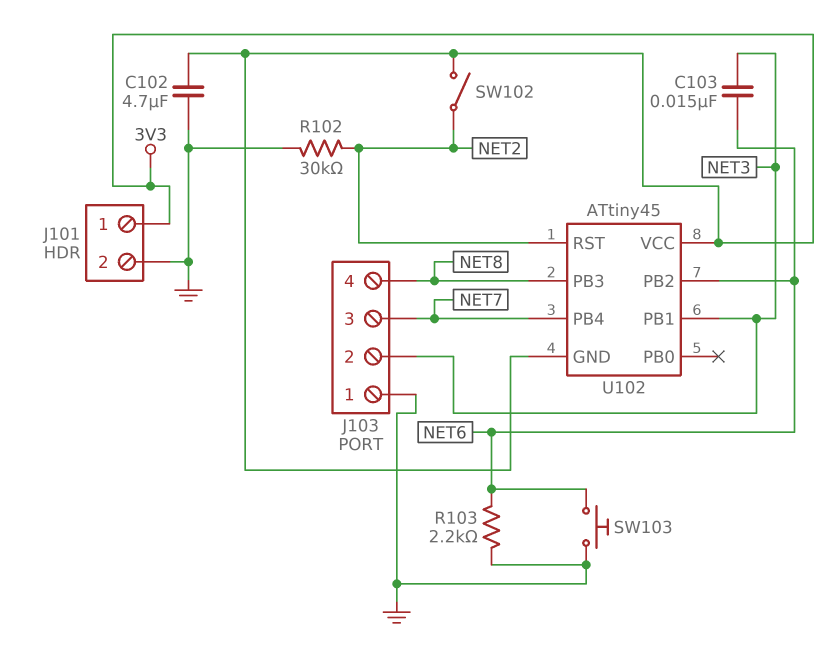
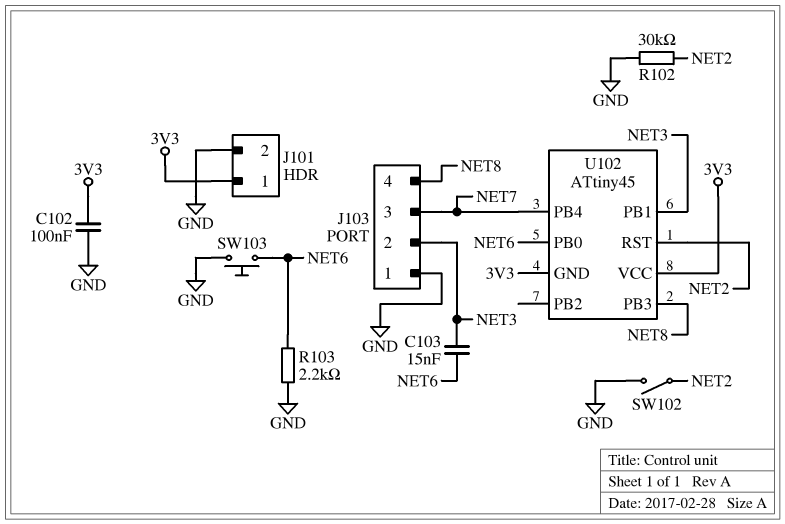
C102: 4.7uF (3V3, GND) -> 100nF (3V3, GND)
SW102: switch (3V3, NET2) -> switch (GND, NET2)
U102 pin PB0: none -> NET6
U102 pin PB2: NET6 -> none

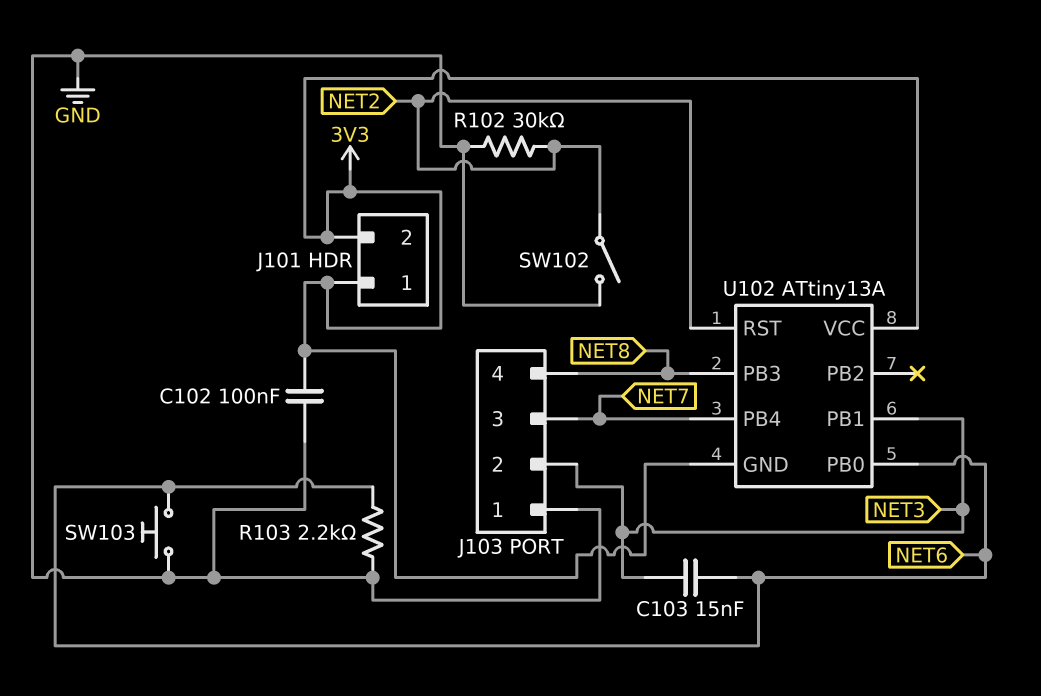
J101 pin 2: GND -> 3V3
U102: ATtiny45 -> ATtiny13A

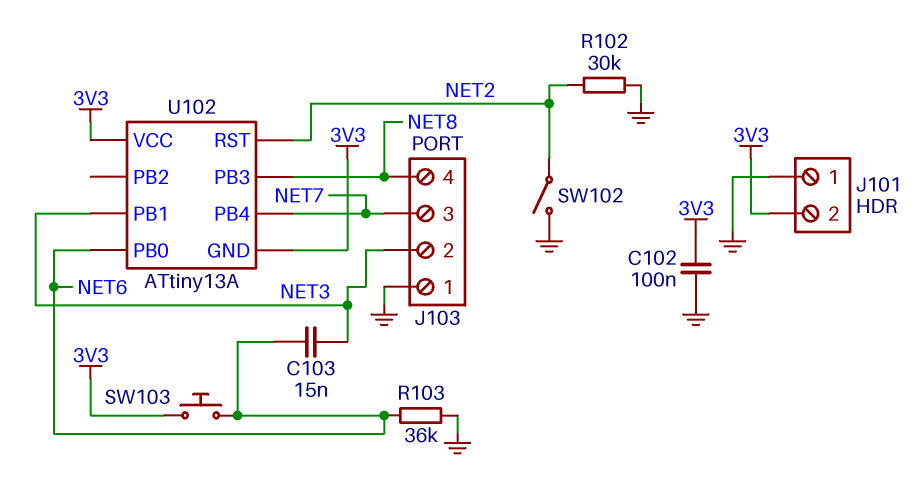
J101 pin 1: 3V3 -> GND
R103: 2.2k (GND, NET6) -> 36k (GND, NET6)
SW103: button (GND, NET6) -> button (3V3, NET6)

